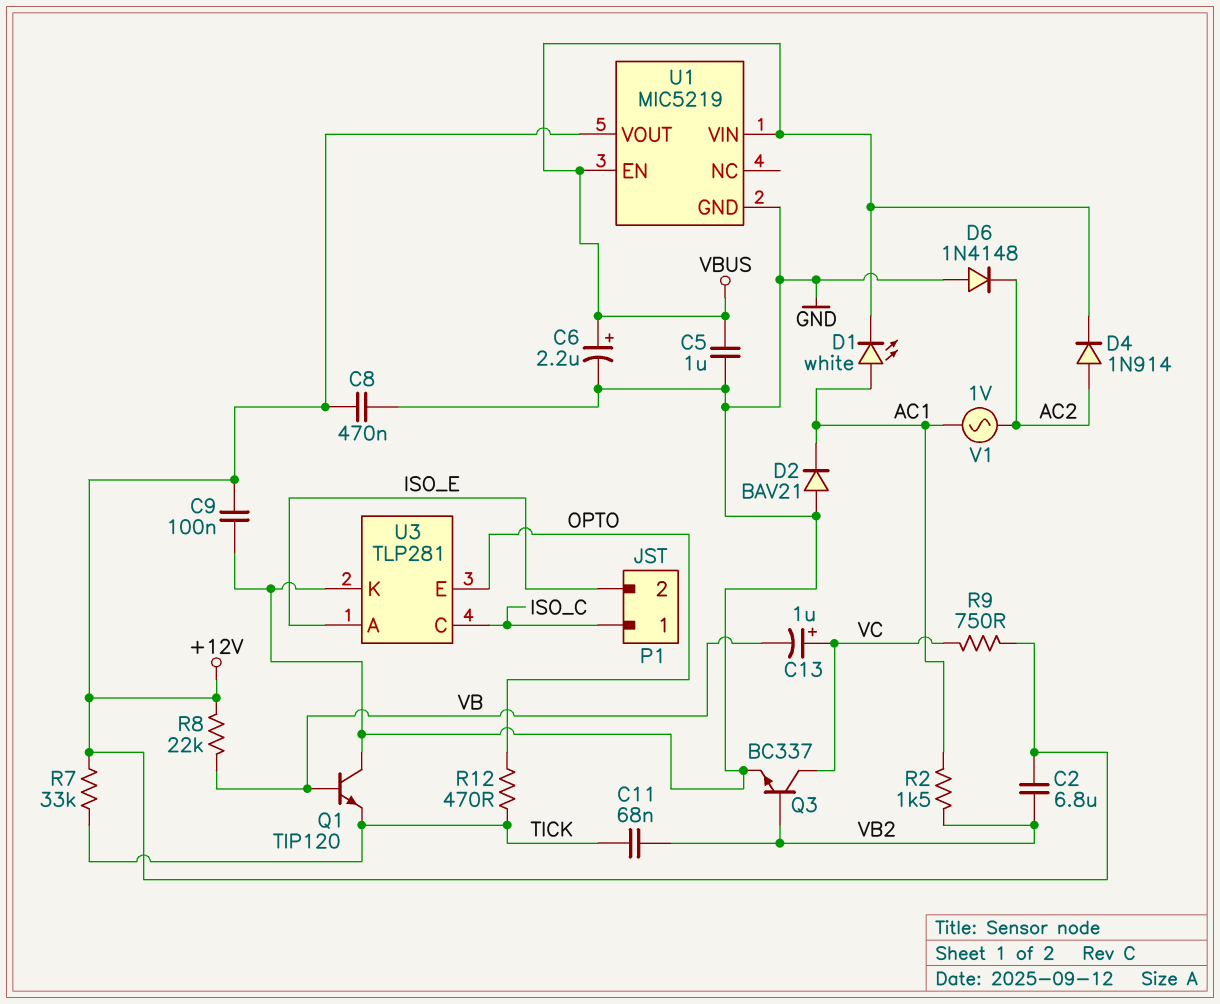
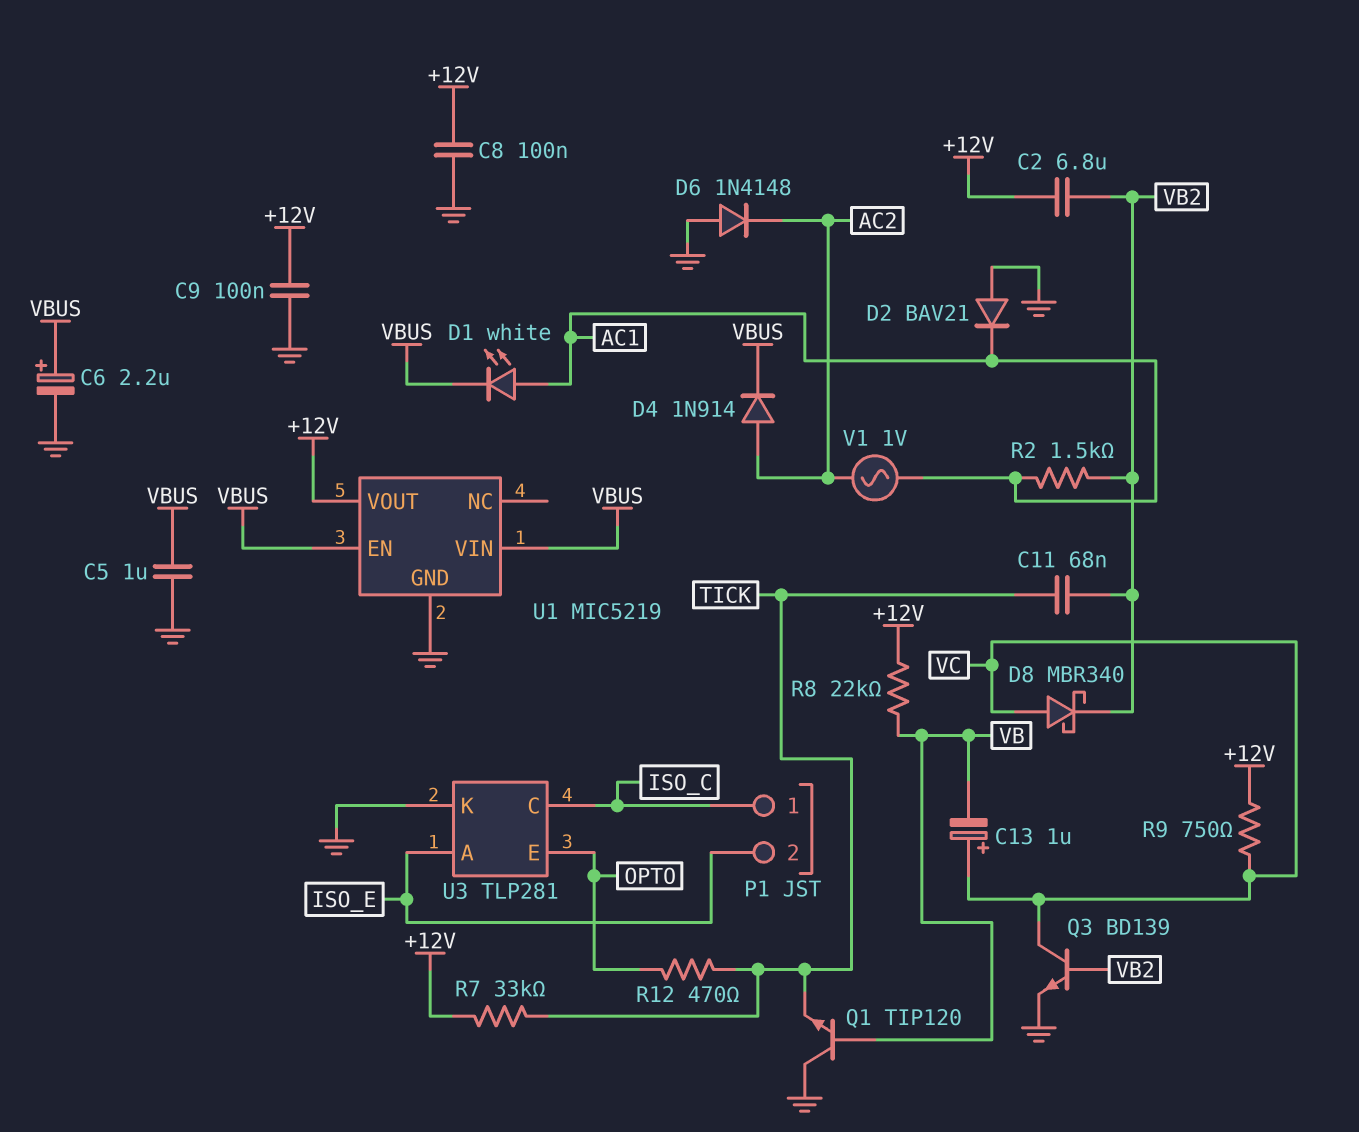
C8: 470nF (+12V, GND) -> 100nF (+12V, GND)
D8: none -> schottky MBR340 (A VC, K VB2)
Q3: NPN BC337 (B VB2, C VC, E GND) -> NPN BD139 (B VB2, C VC, E GND)

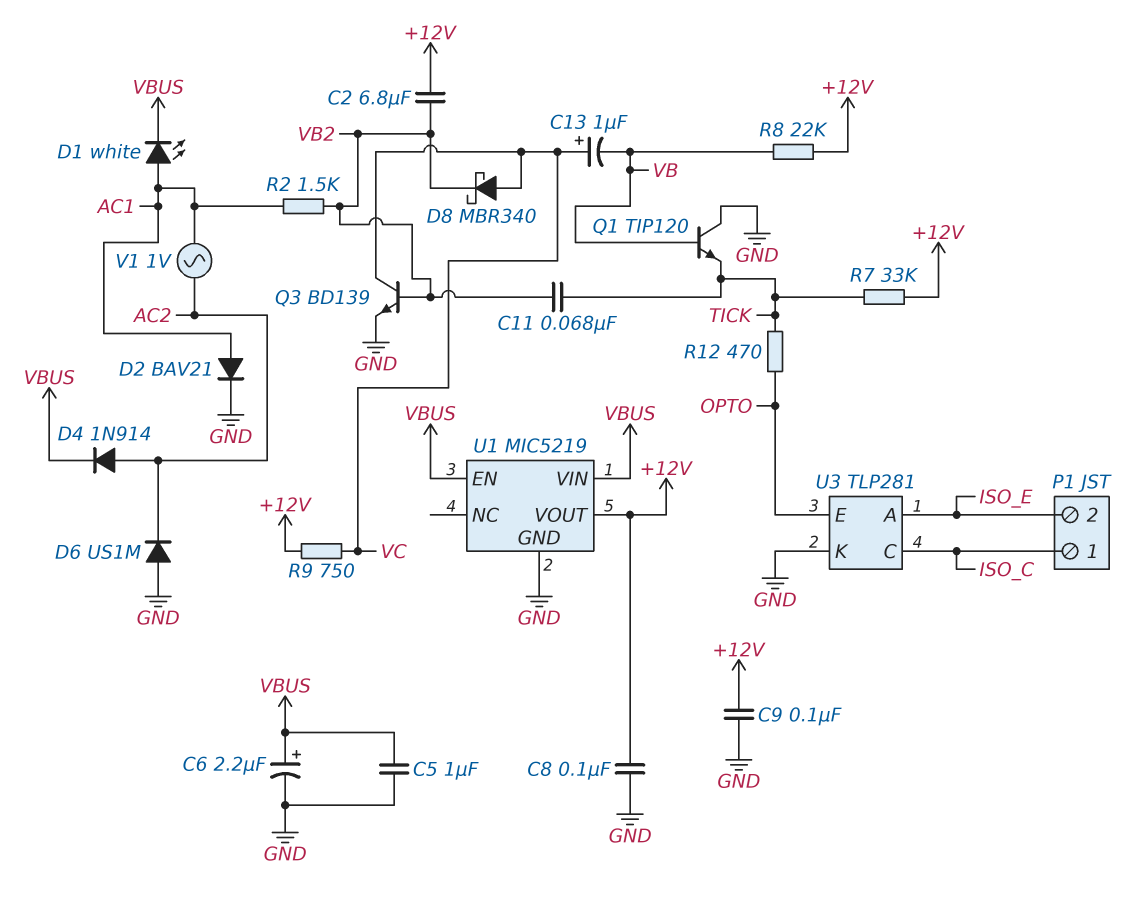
D2: diode BAV21 (A GND, K AC1) -> diode BAV21 (A AC1, K GND)
D6: diode 1N4148 (A GND, K AC2) -> diode US1M (A GND, K AC2)

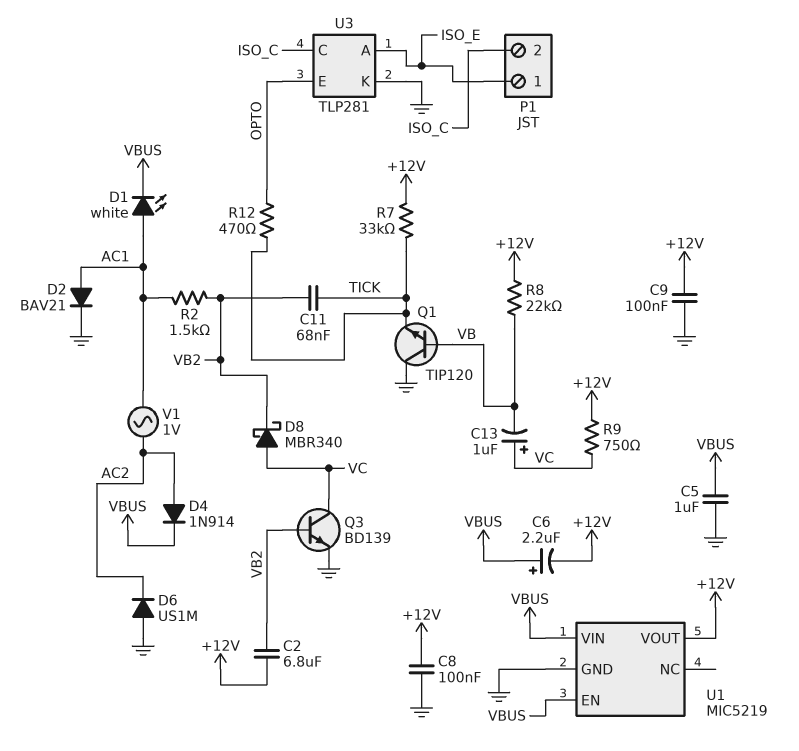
C6: 2.2uF (plus VBUS, minus GND) -> 2.2uF (plus VBUS, minus +12V)
P1 pin 1: ISO_C -> ISO_E
P1 pin 2: ISO_E -> ISO_C

